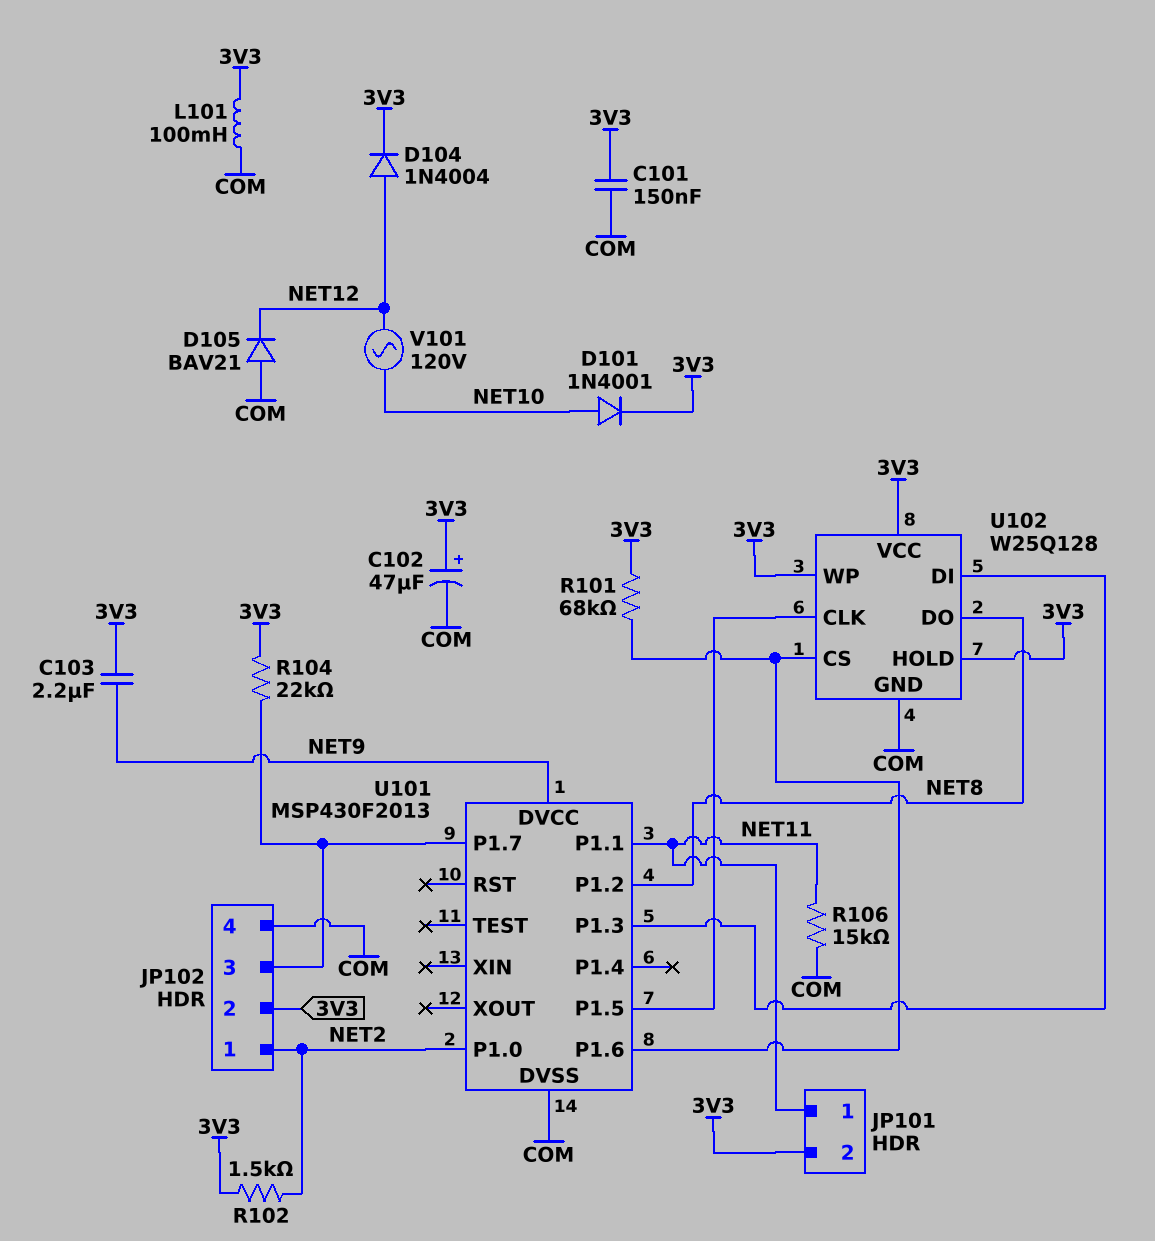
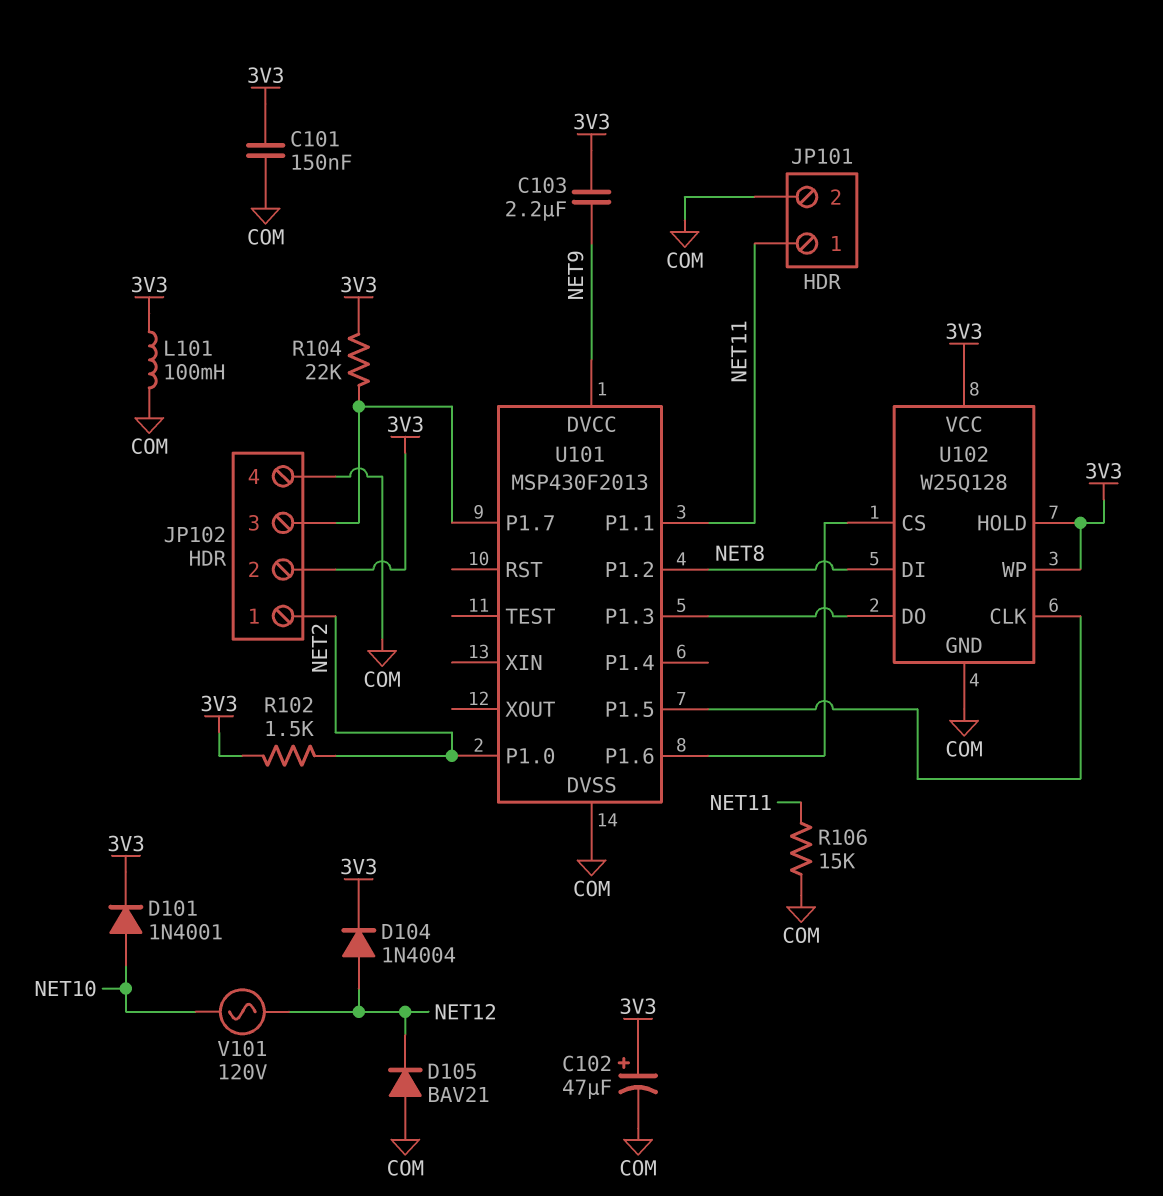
JP101 pin 2: 3V3 -> COM
R101: 68k (3V3, U101/P1.6) -> none
U102 pin DI: U101/P1.3 -> NET8
U102 pin DO: NET8 -> U101/P1.3

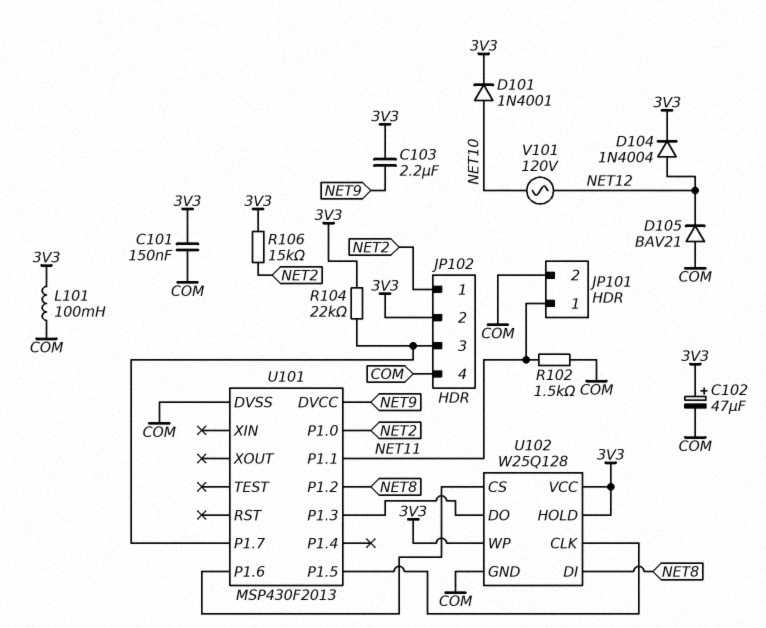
R102: 1.5k (3V3, NET2) -> 1.5k (COM, NET11)
R106: 15k (COM, NET11) -> 15k (3V3, NET2)

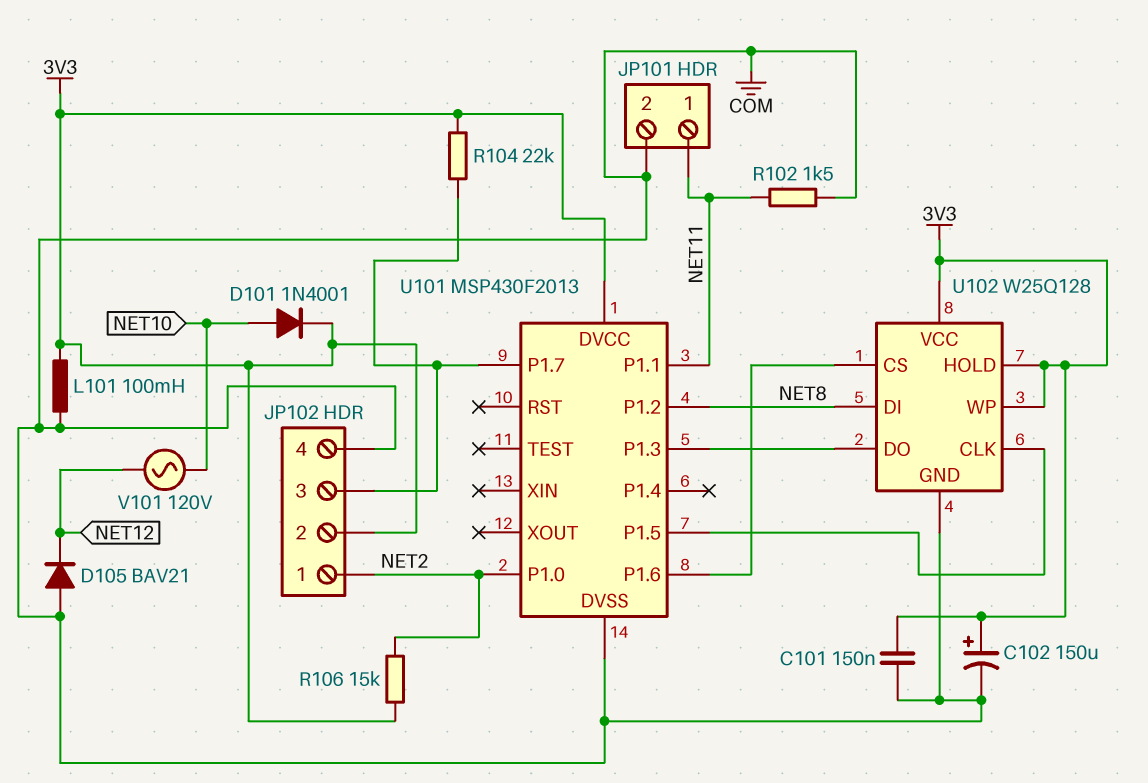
C102: 47uF (plus 3V3, minus COM) -> 150uF (plus 3V3, minus COM)
C103: 2.2uF (3V3, NET9) -> none
D104: diode 1N4004 (A NET12, K 3V3) -> none
U101 pin DVCC: NET9 -> 3V3

